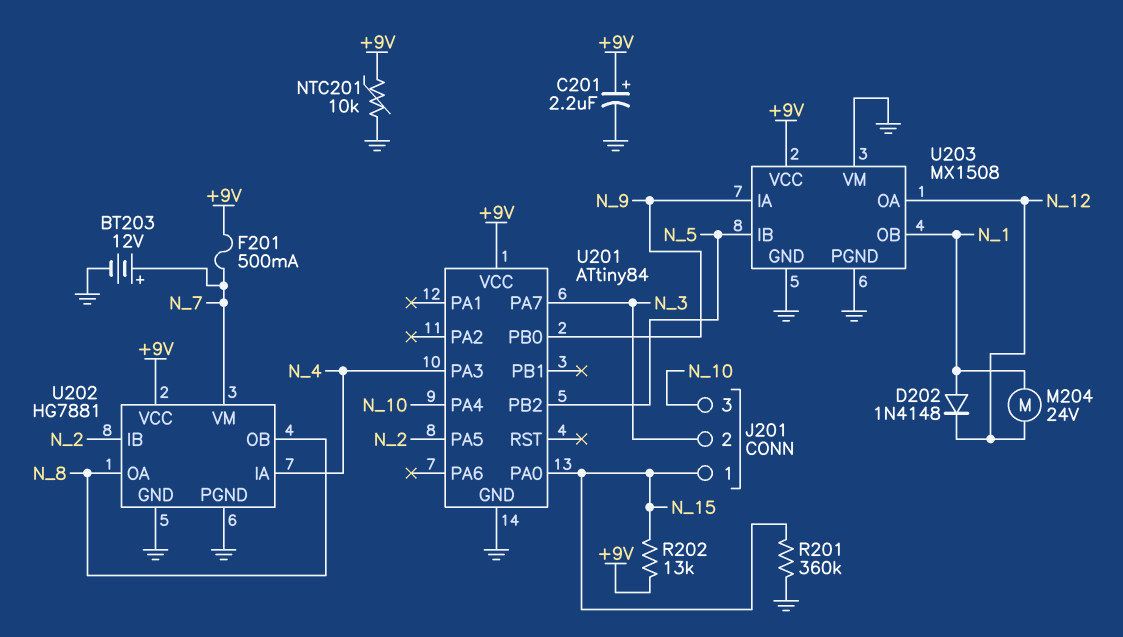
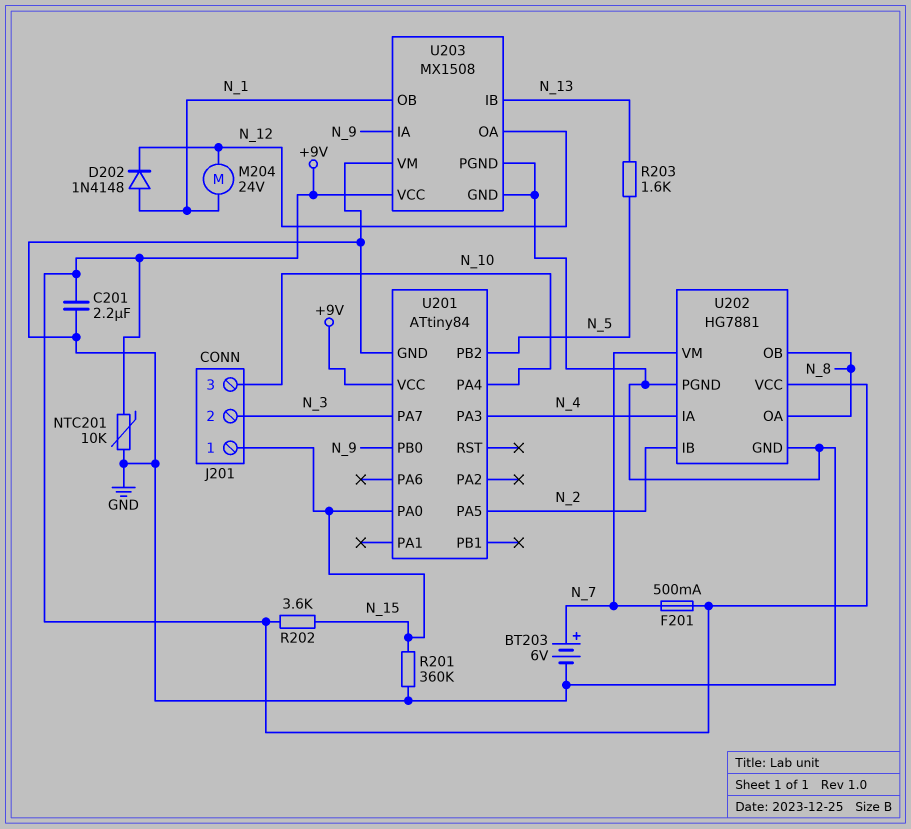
BT203: 12V (plus N_7, minus GND) -> 6V (plus N_7, minus GND)
C201: 2.2uF (plus +9V, minus GND) -> 2.2uF (+9V, GND)
R202: 13k (+9V, N_15) -> 3.6k (+9V, N_15)
R203: none -> 1.6k (N_5, N_13)
U203 pin IB: N_5 -> N_13

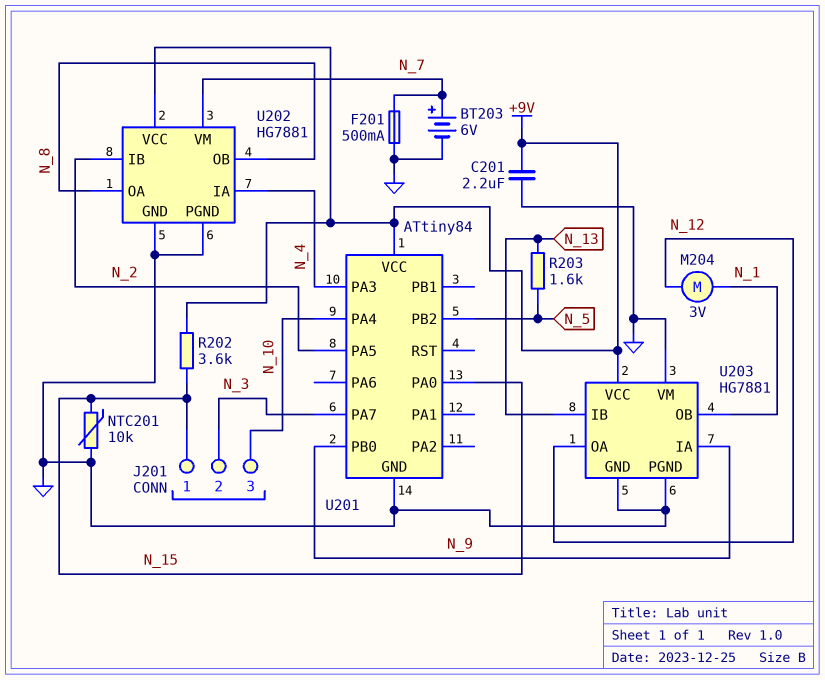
D202: diode 1N4148 (A N_1, K N_12) -> none
F201: 500mA (+9V, N_7) -> 500mA (GND, N_7)
M204: motor 24V (N_1, N_12) -> motor 3V (N_1, N_12)
NTC201: 10k (+9V, GND) -> 10k (GND, N_15)
R201: 360k (GND, N_15) -> none
U203: MX1508 -> HG7881

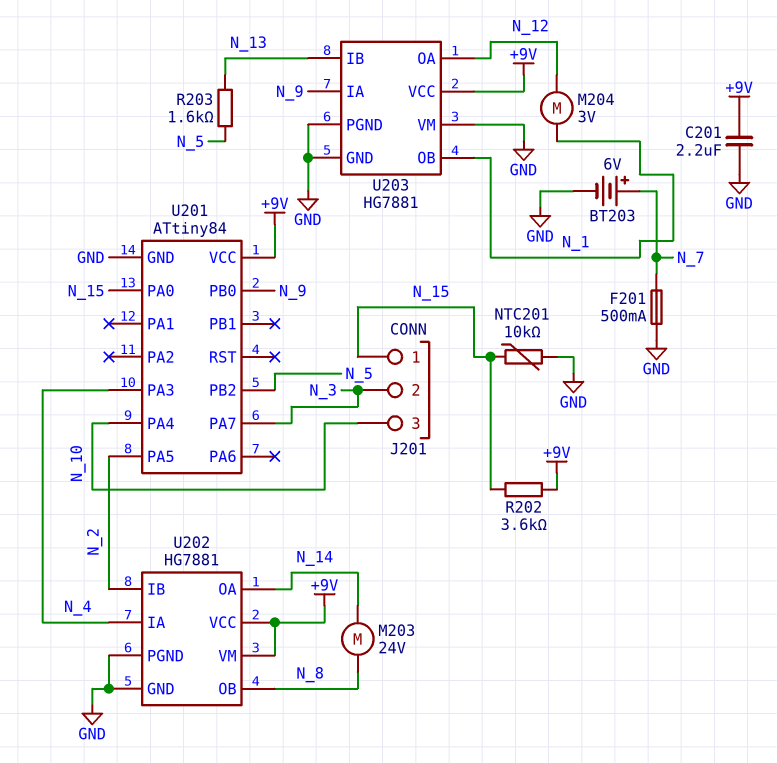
M203: none -> motor 24V (N_8, N_14)
U202 pin OA: N_8 -> N_14
U202 pin VM: N_7 -> +9V

